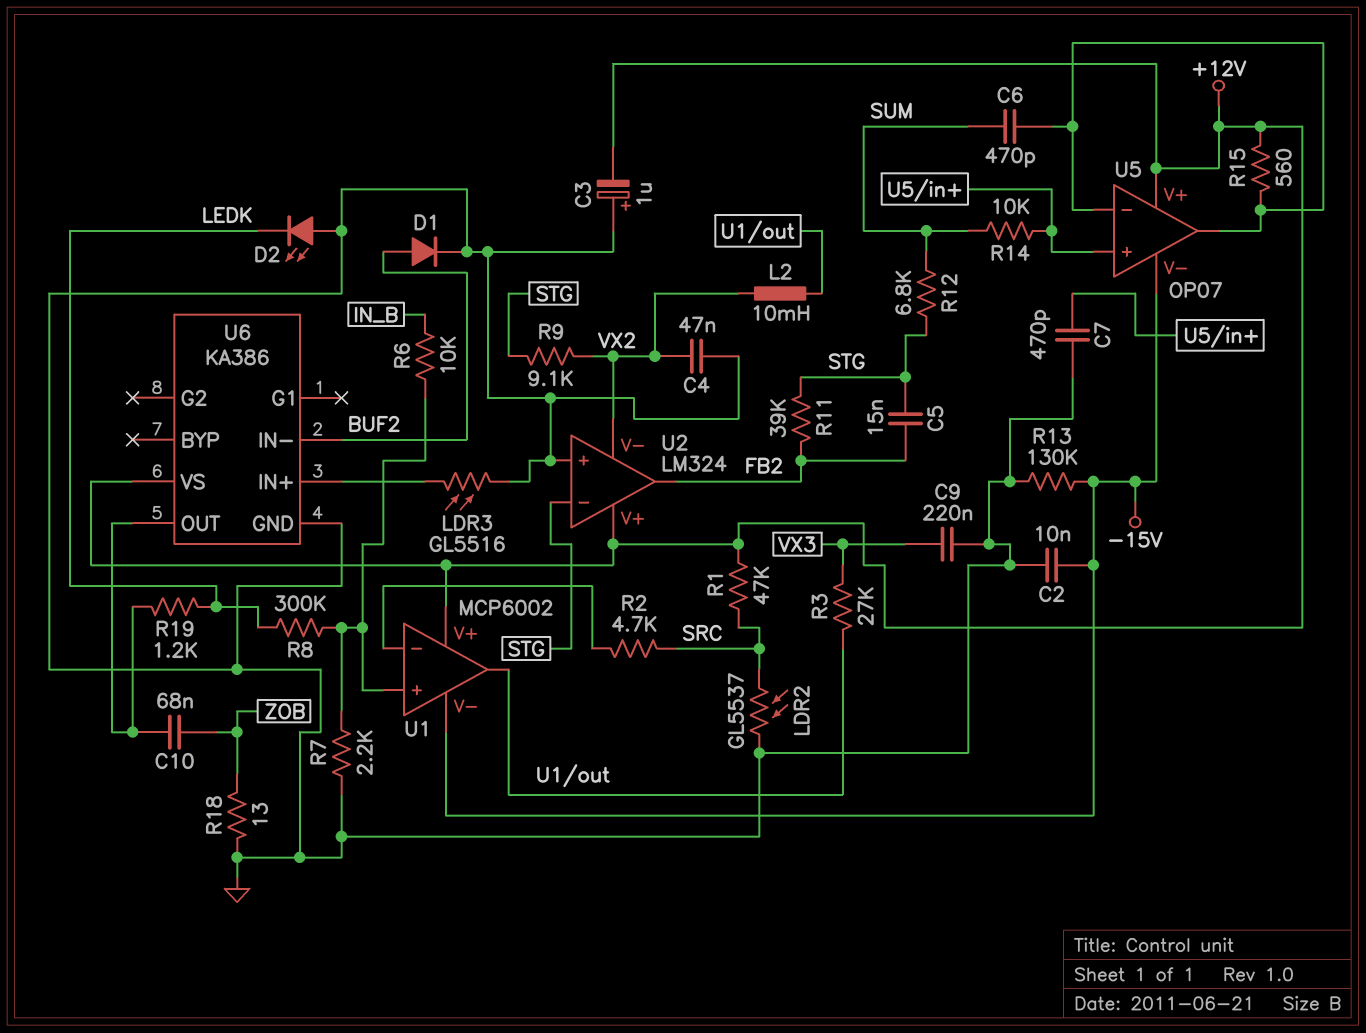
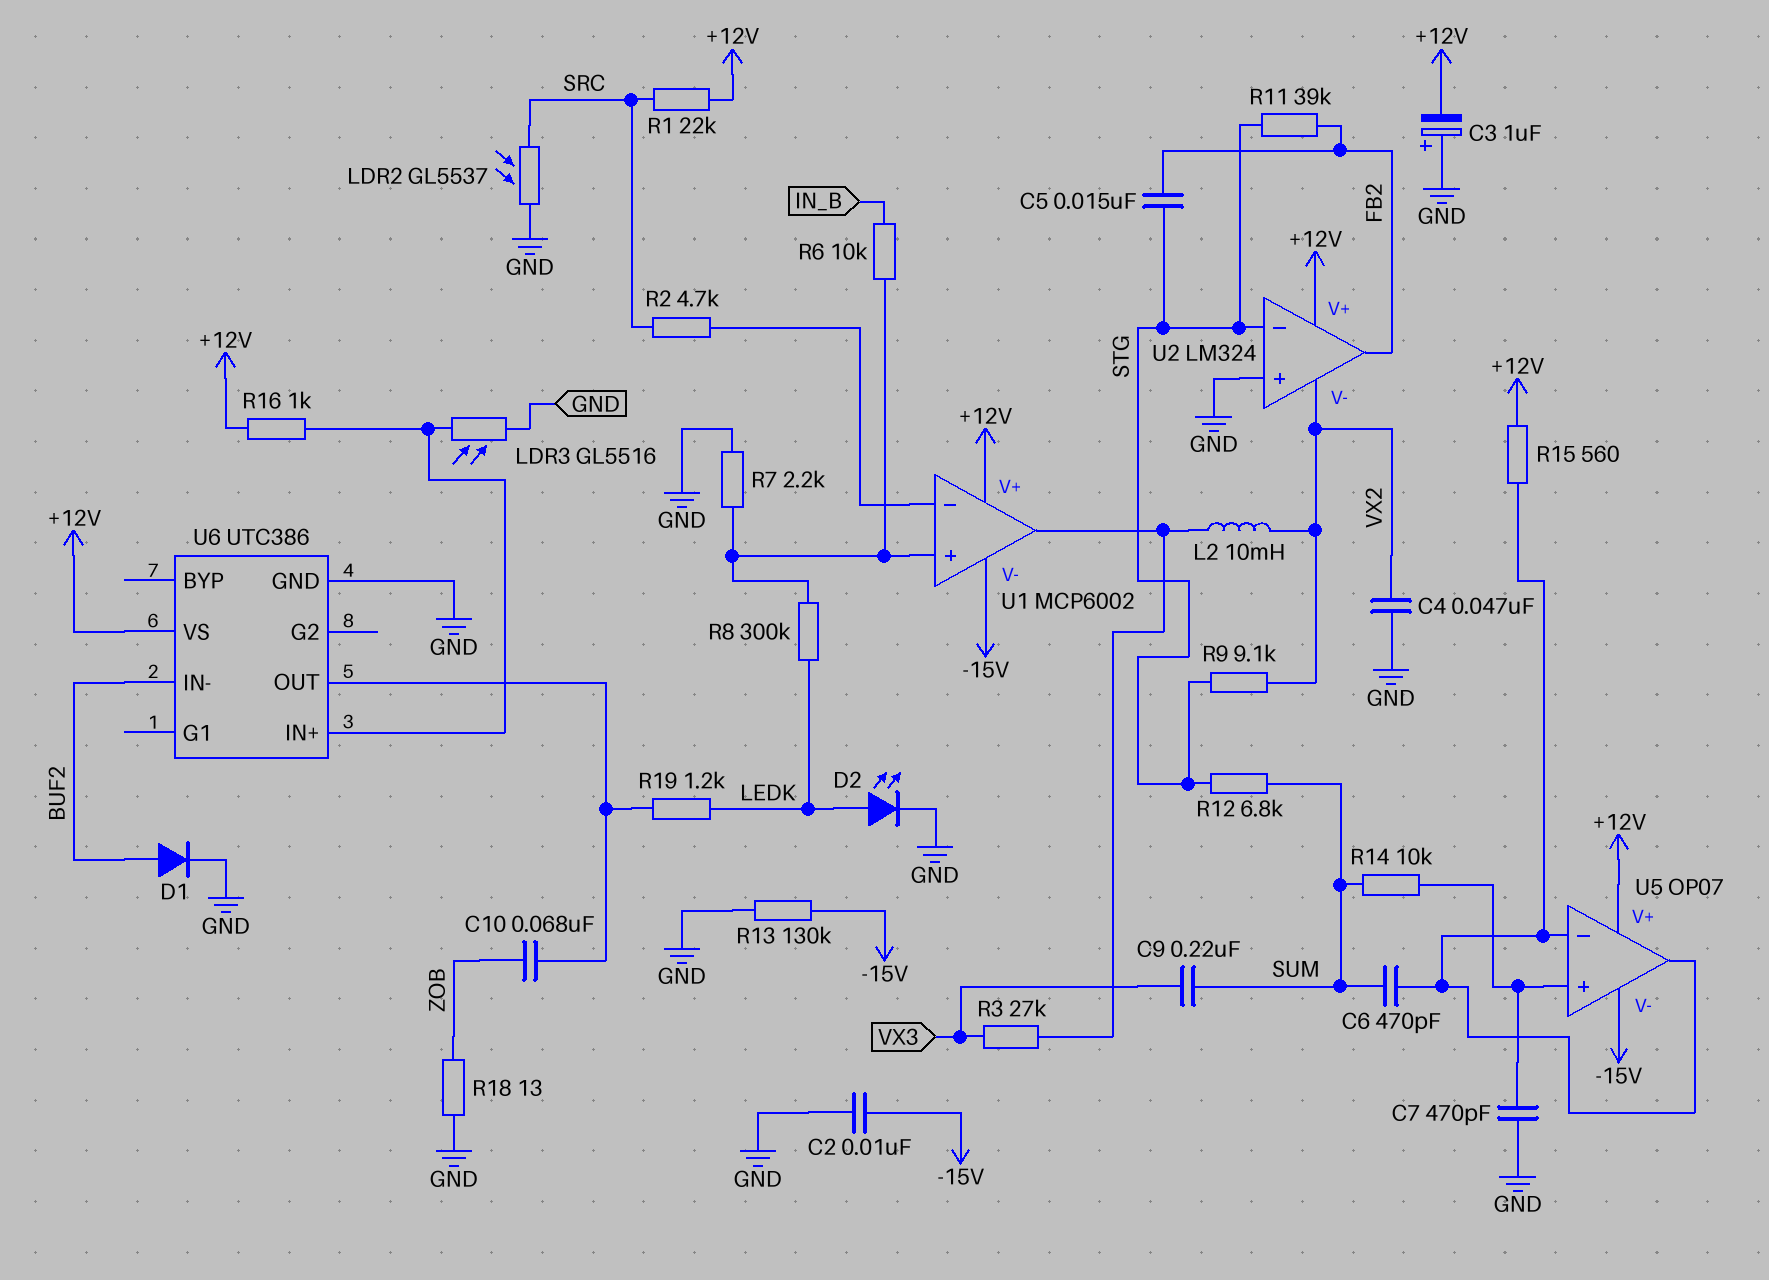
C9: 220nF (GND, VX3) -> 220nF (SUM, VX3)
D2: LED (A GND, K LEDK) -> LED (A LEDK, K GND)
R1: 47k (+12V, SRC) -> 22k (+12V, SRC)
R16: none -> 1k (+12V, U6/IN+)
U6: KA386 -> UTC386

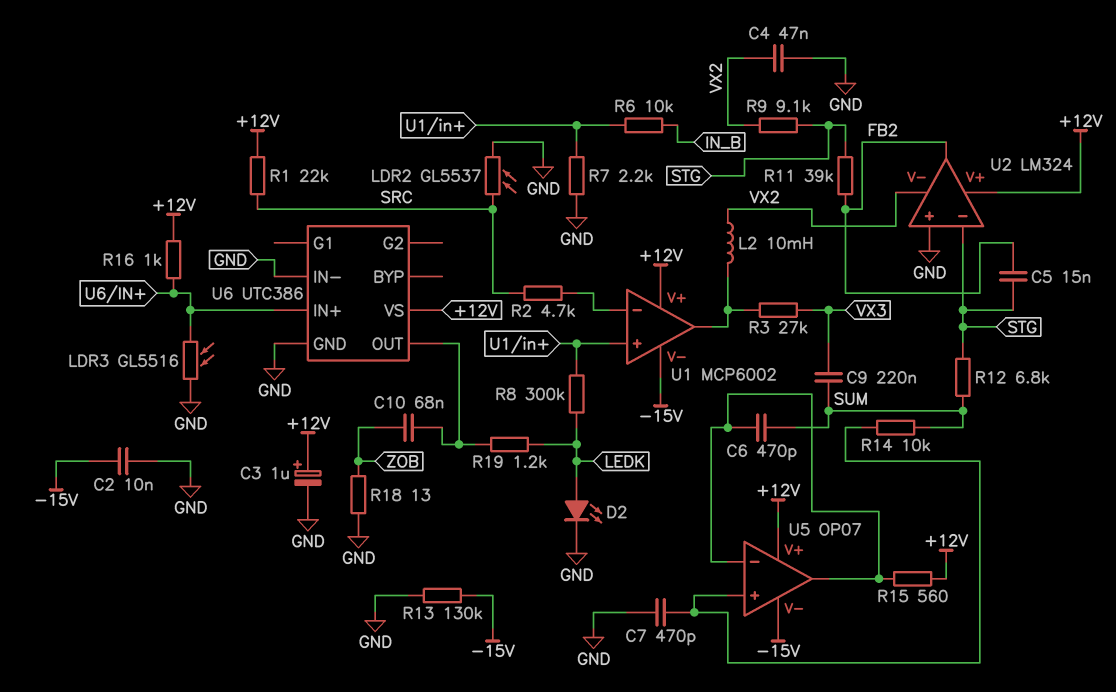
C3: 1uF (plus GND, minus +12V) -> 1uF (plus +12V, minus GND)
D1: diode (A BUF2, K GND) -> none
U6 pin IN-: BUF2 -> GND

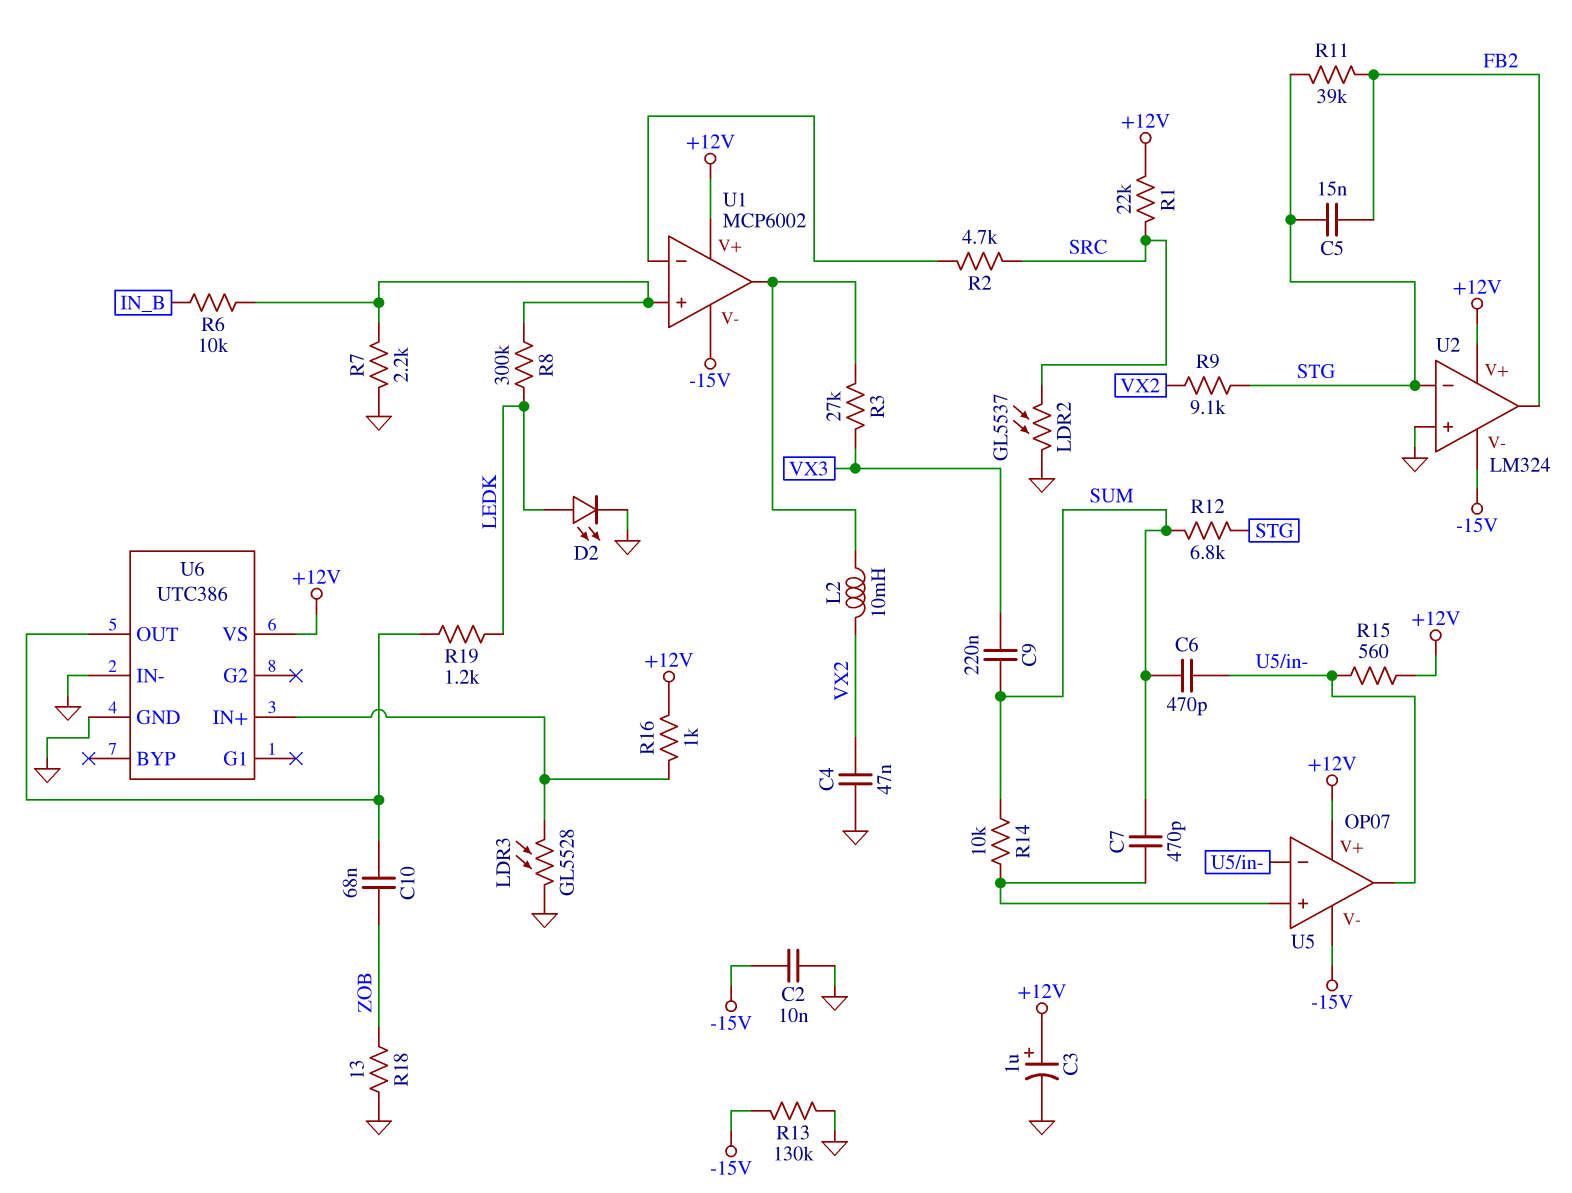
C7: 470pF (GND, U5/in+) -> 470pF (SUM, U5/in+)
LDR3: GL5516 (GND, U6/IN+) -> GL5528 (GND, U6/IN+)
U2 pin V-: VX2 -> -15V

